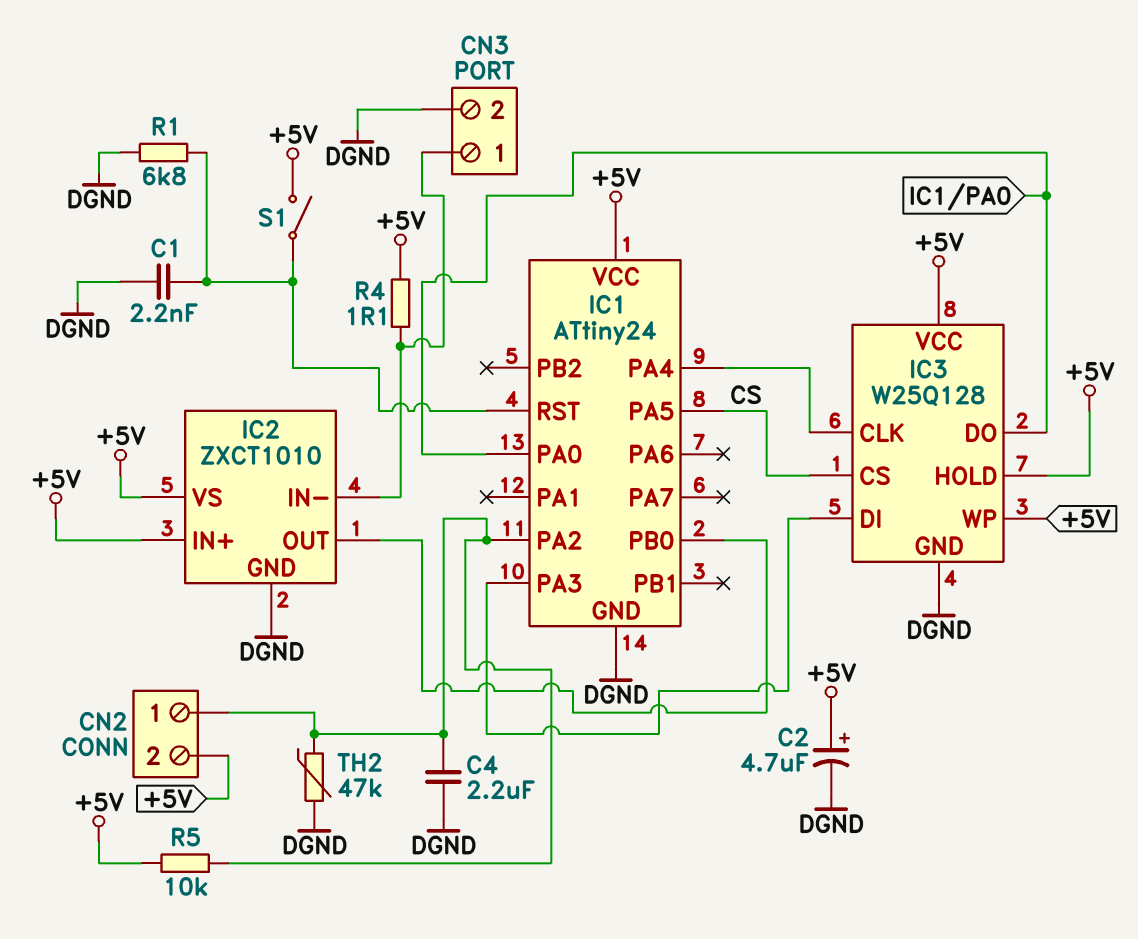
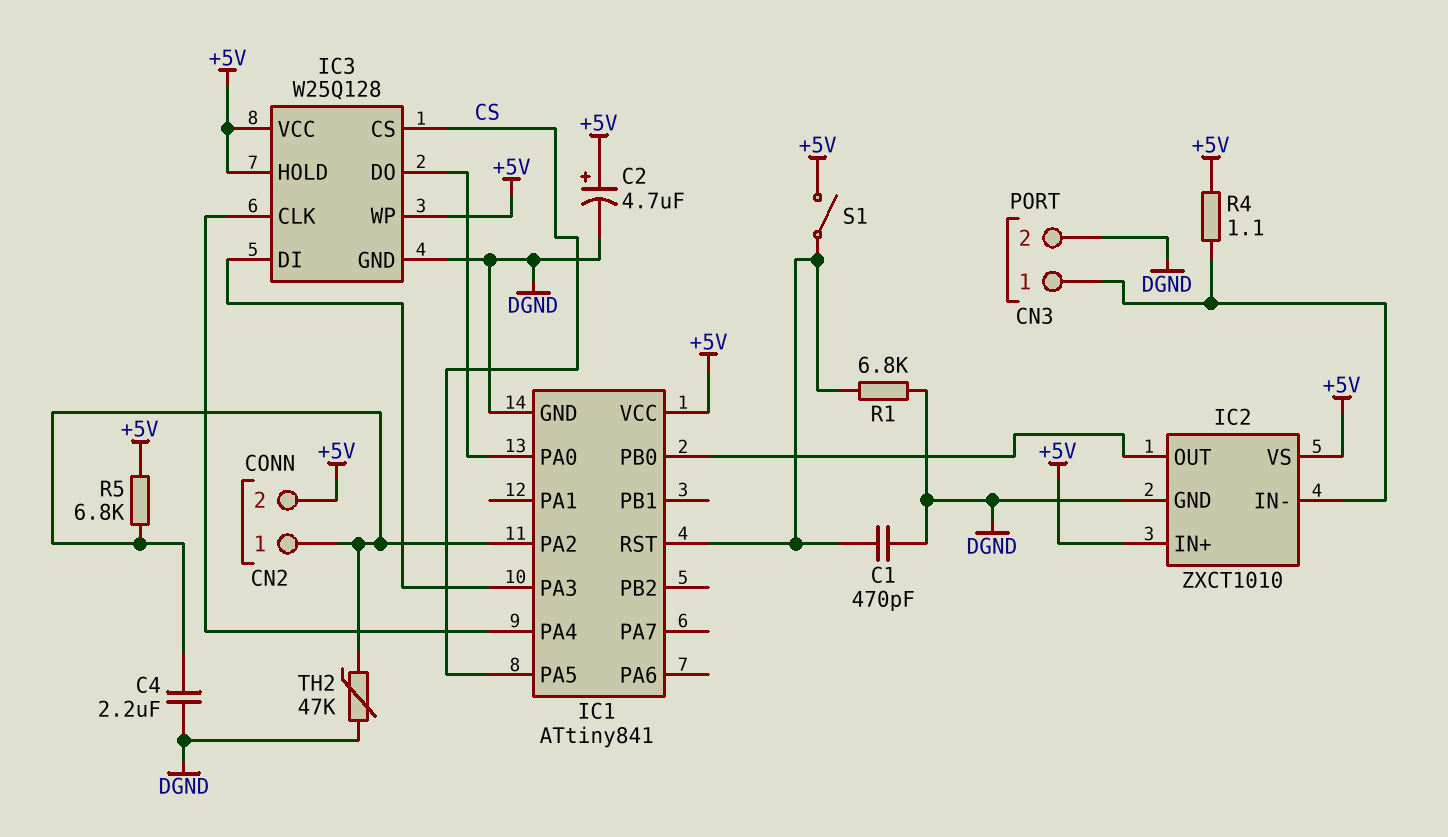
C1: 2.2nF (DGND, IC1/RST) -> 470pF (DGND, IC1/RST)
IC1: ATtiny24 -> ATtiny841
R5: 10k (+5V, CN2/1) -> 6.8k (+5V, CN2/1)

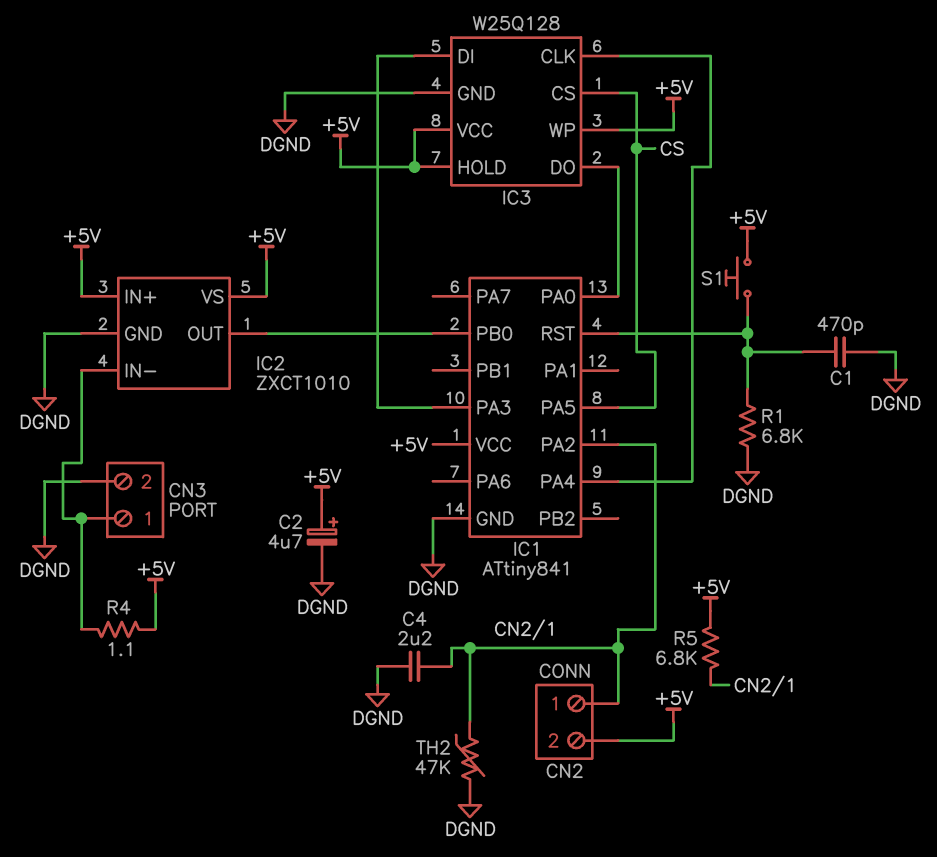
S1: switch (+5V, IC1/RST) -> button (+5V, IC1/RST)

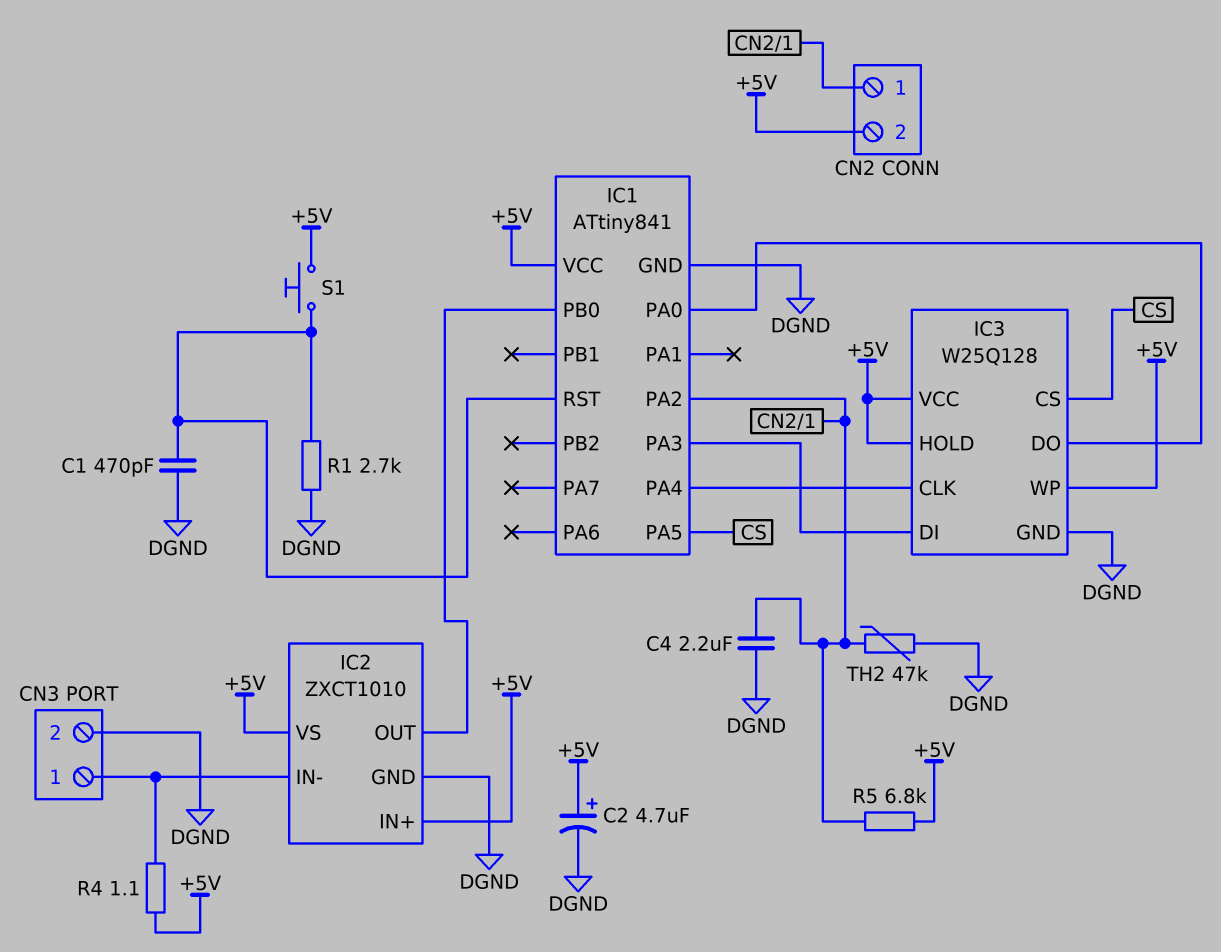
R1: 6.8k (DGND, IC1/RST) -> 2.7k (DGND, IC1/RST)

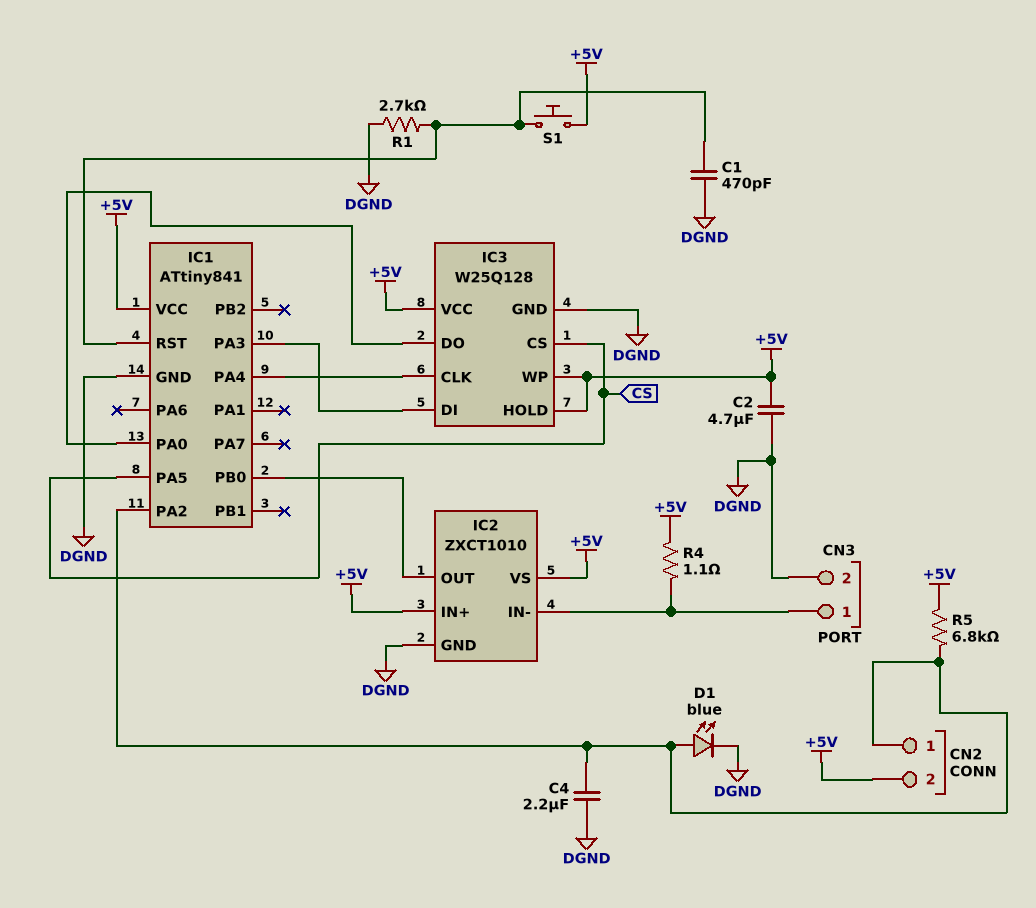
C2: 4.7uF (plus +5V, minus DGND) -> 4.7uF (+5V, DGND)
D1: none -> LED blue (A CN2/1, K DGND)
TH2: 47k (CN2/1, DGND) -> none

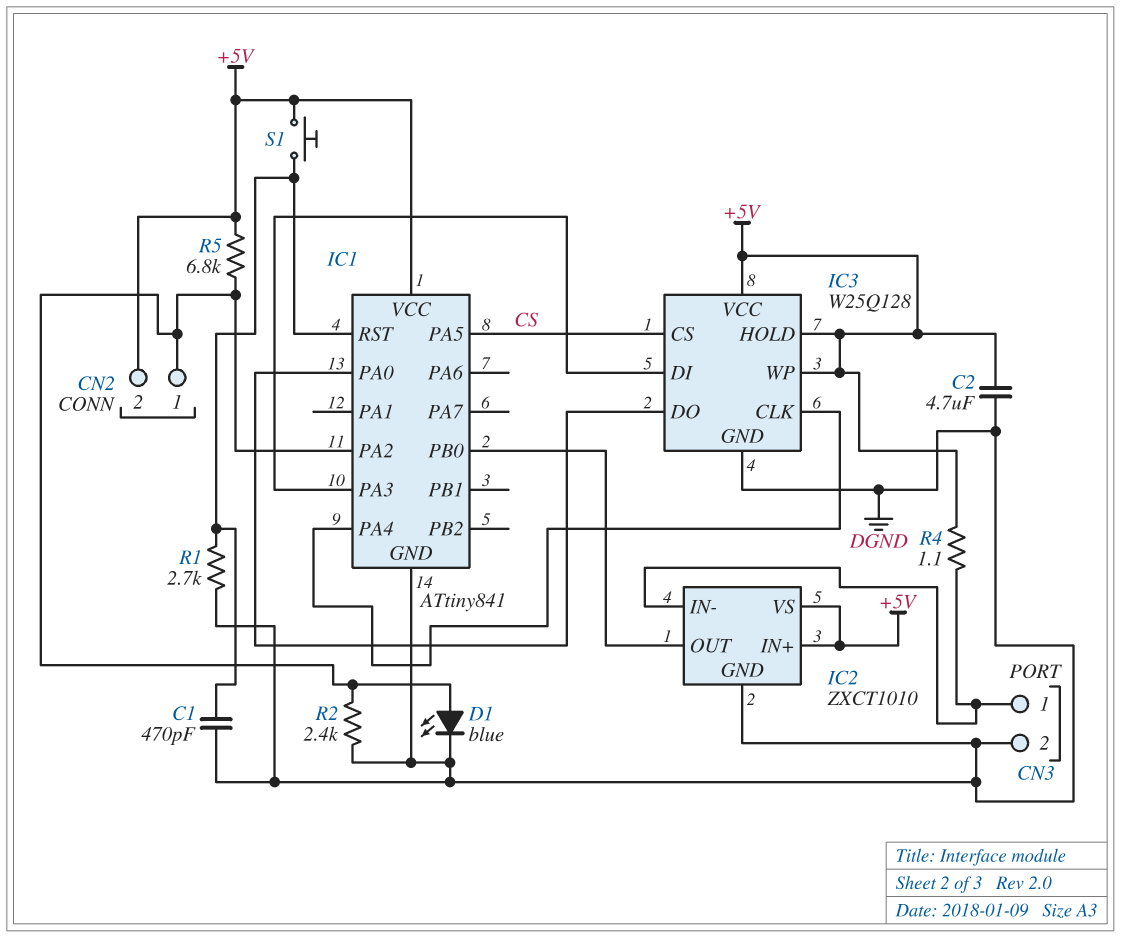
C4: 2.2uF (CN2/1, DGND) -> none
R2: none -> 2.4k (CN2/1, DGND)

